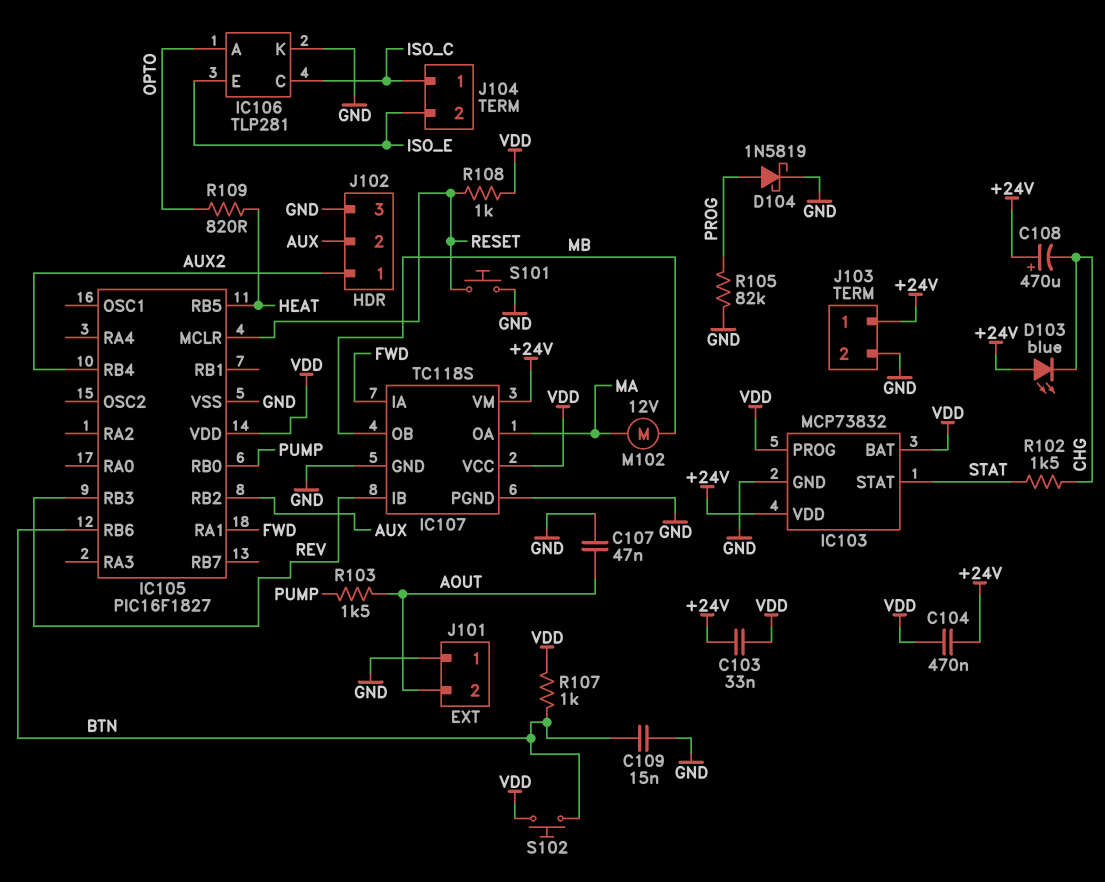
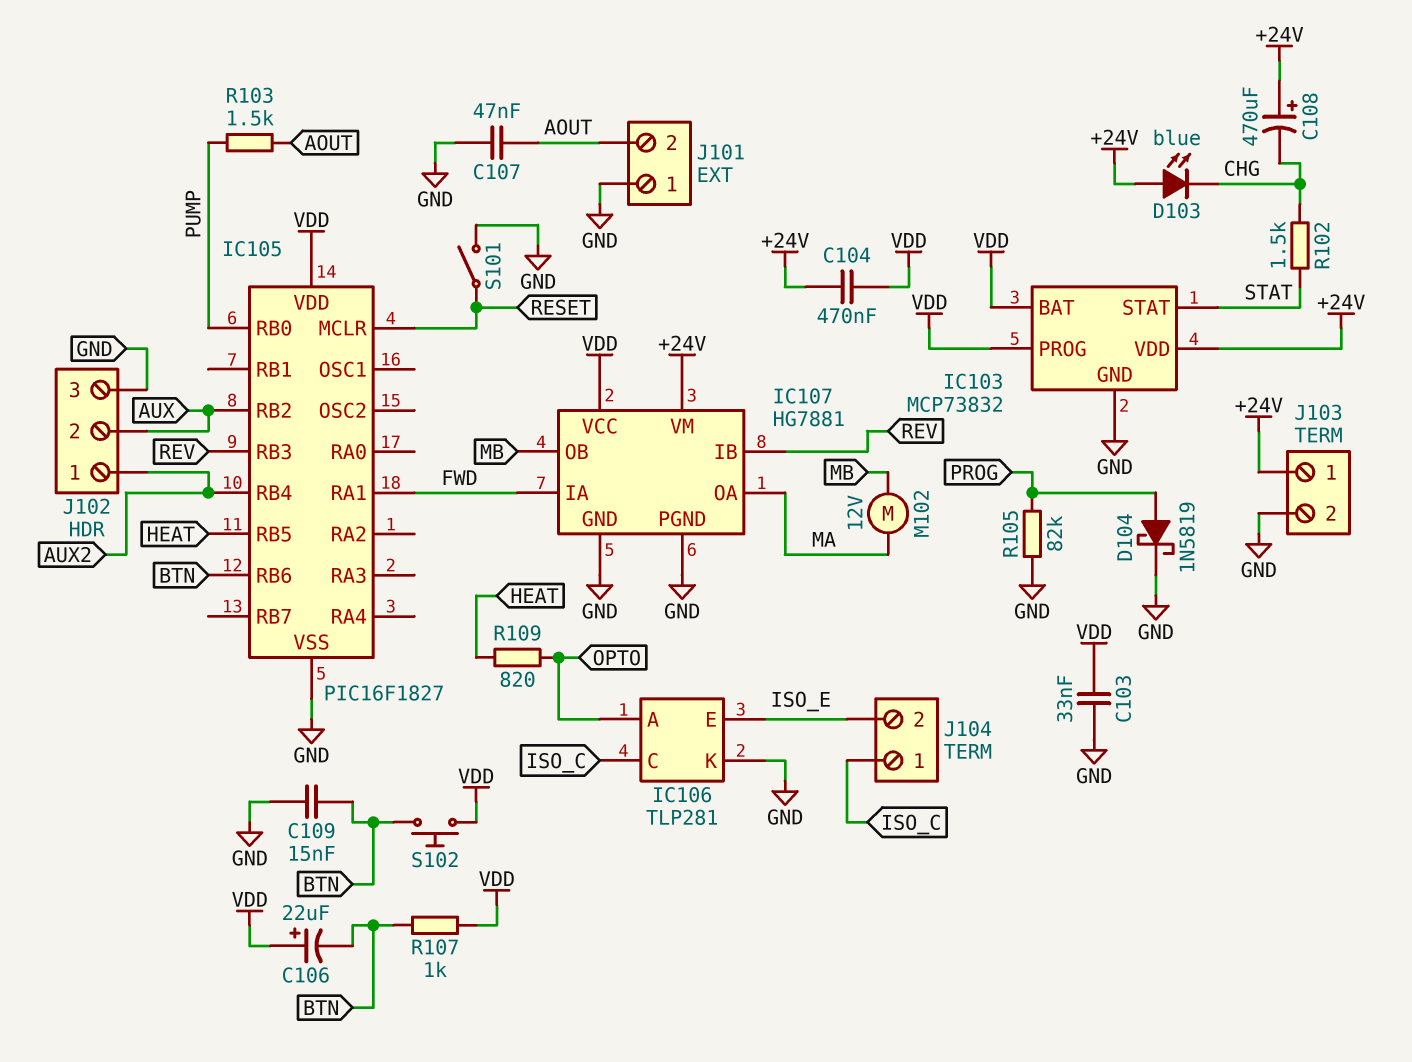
C103: 33nF (+24V, VDD) -> 33nF (GND, VDD)
C106: none -> 22uF (plus VDD, minus BTN)
IC107: TC118S -> HG7881
R108: 1k (RESET, VDD) -> none
S101: button (GND, RESET) -> switch (GND, RESET)

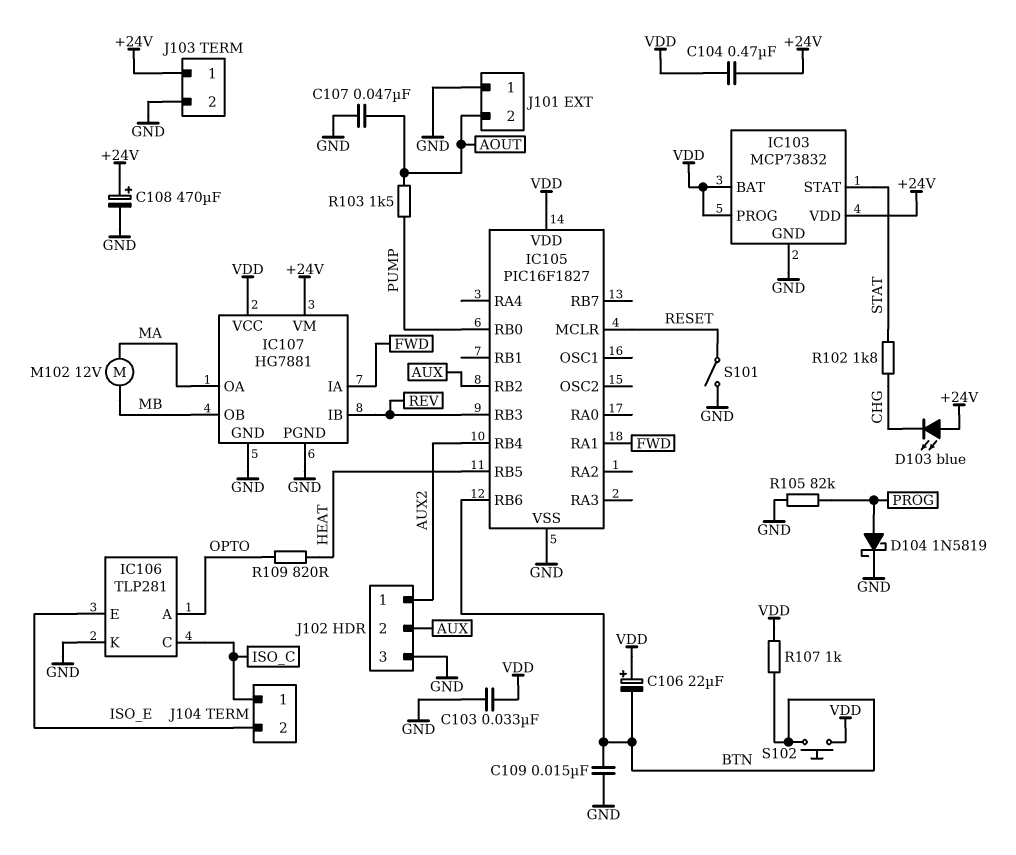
C108: 470uF (plus +24V, minus CHG) -> 470uF (plus +24V, minus GND)
R102: 1.5k (CHG, STAT) -> 1.8k (CHG, STAT)

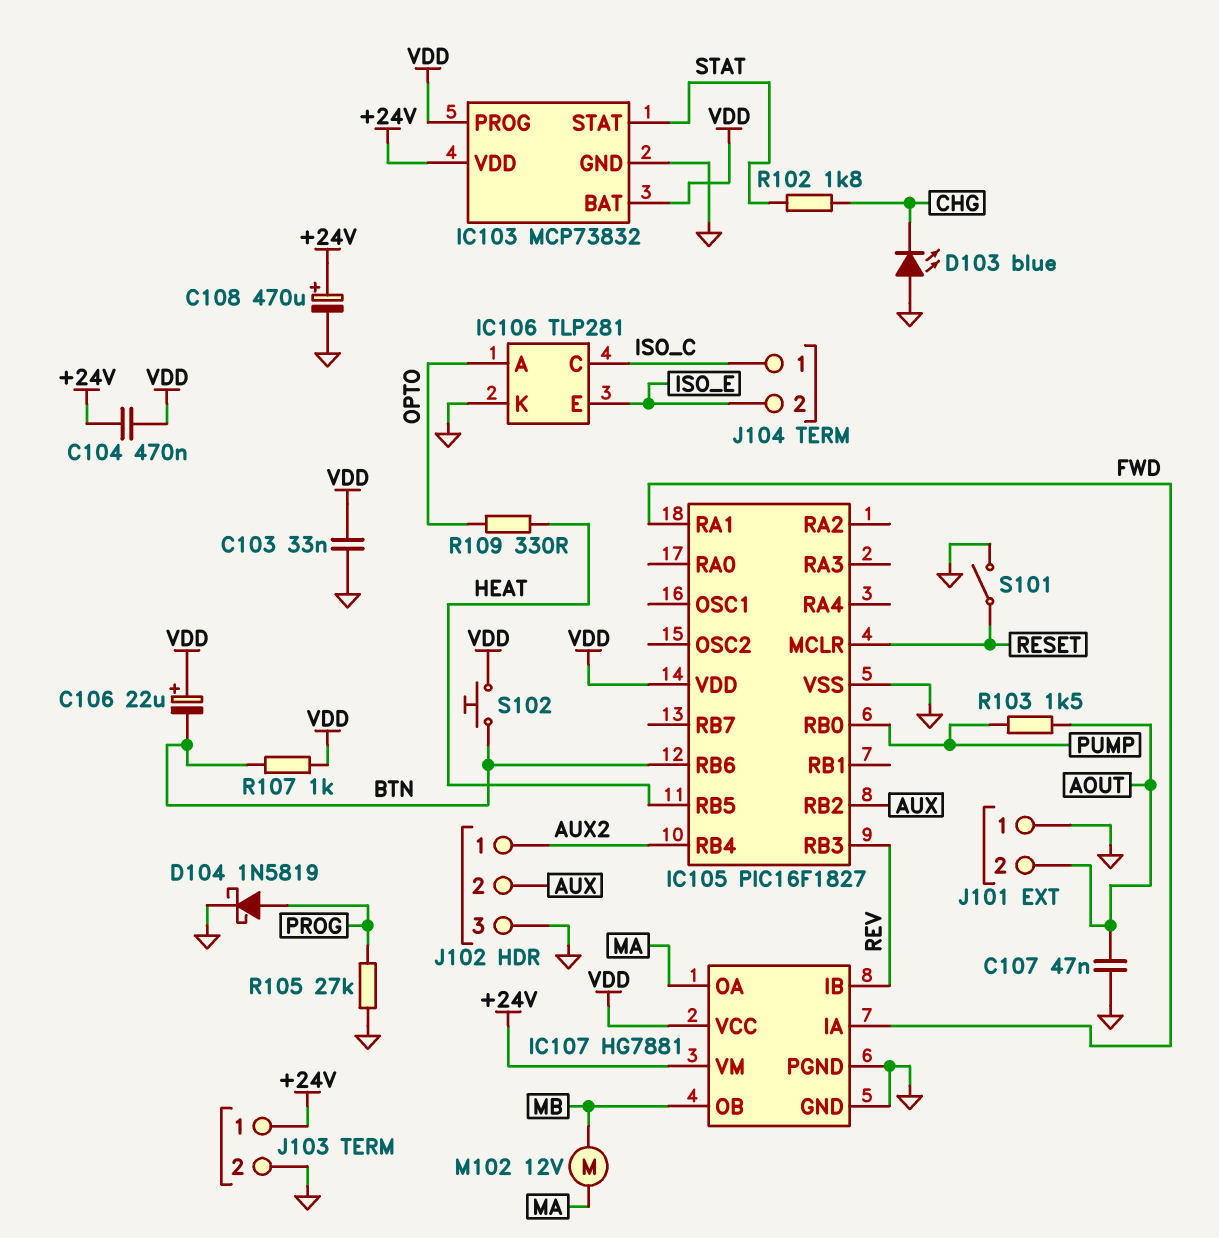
C109: 15nF (BTN, GND) -> none
D103: LED blue (A +24V, K CHG) -> LED blue (A GND, K CHG)
R105: 82k (GND, PROG) -> 27k (GND, PROG)
R109: 820 (HEAT, OPTO) -> 330 (HEAT, OPTO)

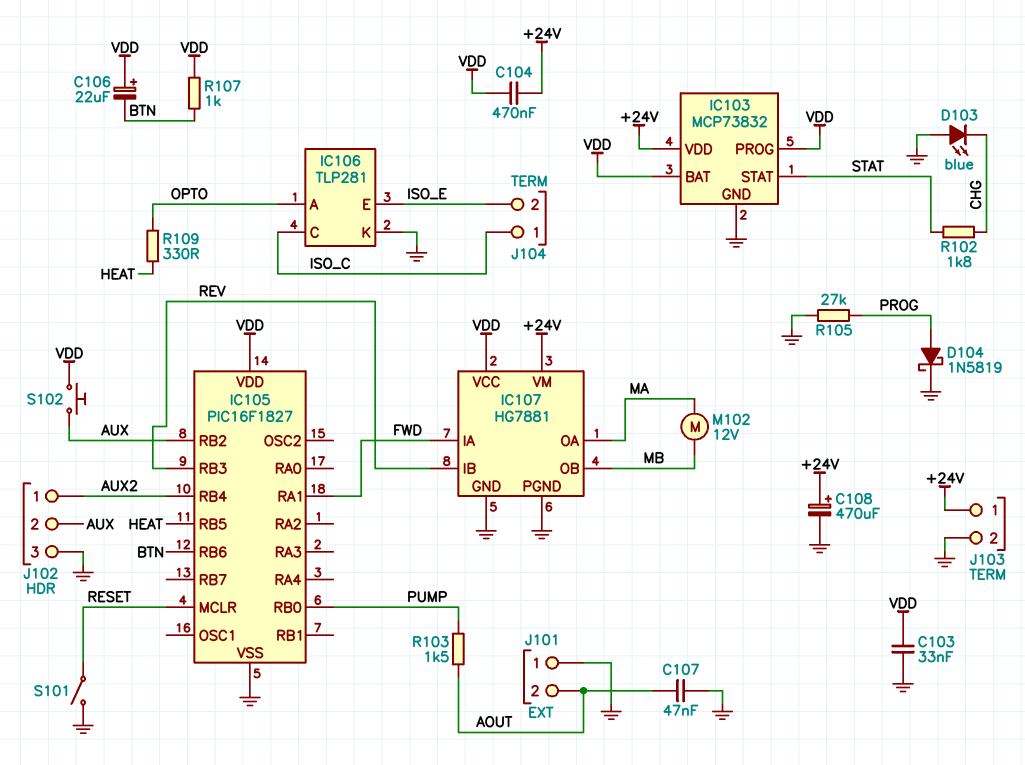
S102: button (BTN, VDD) -> button (AUX, VDD)

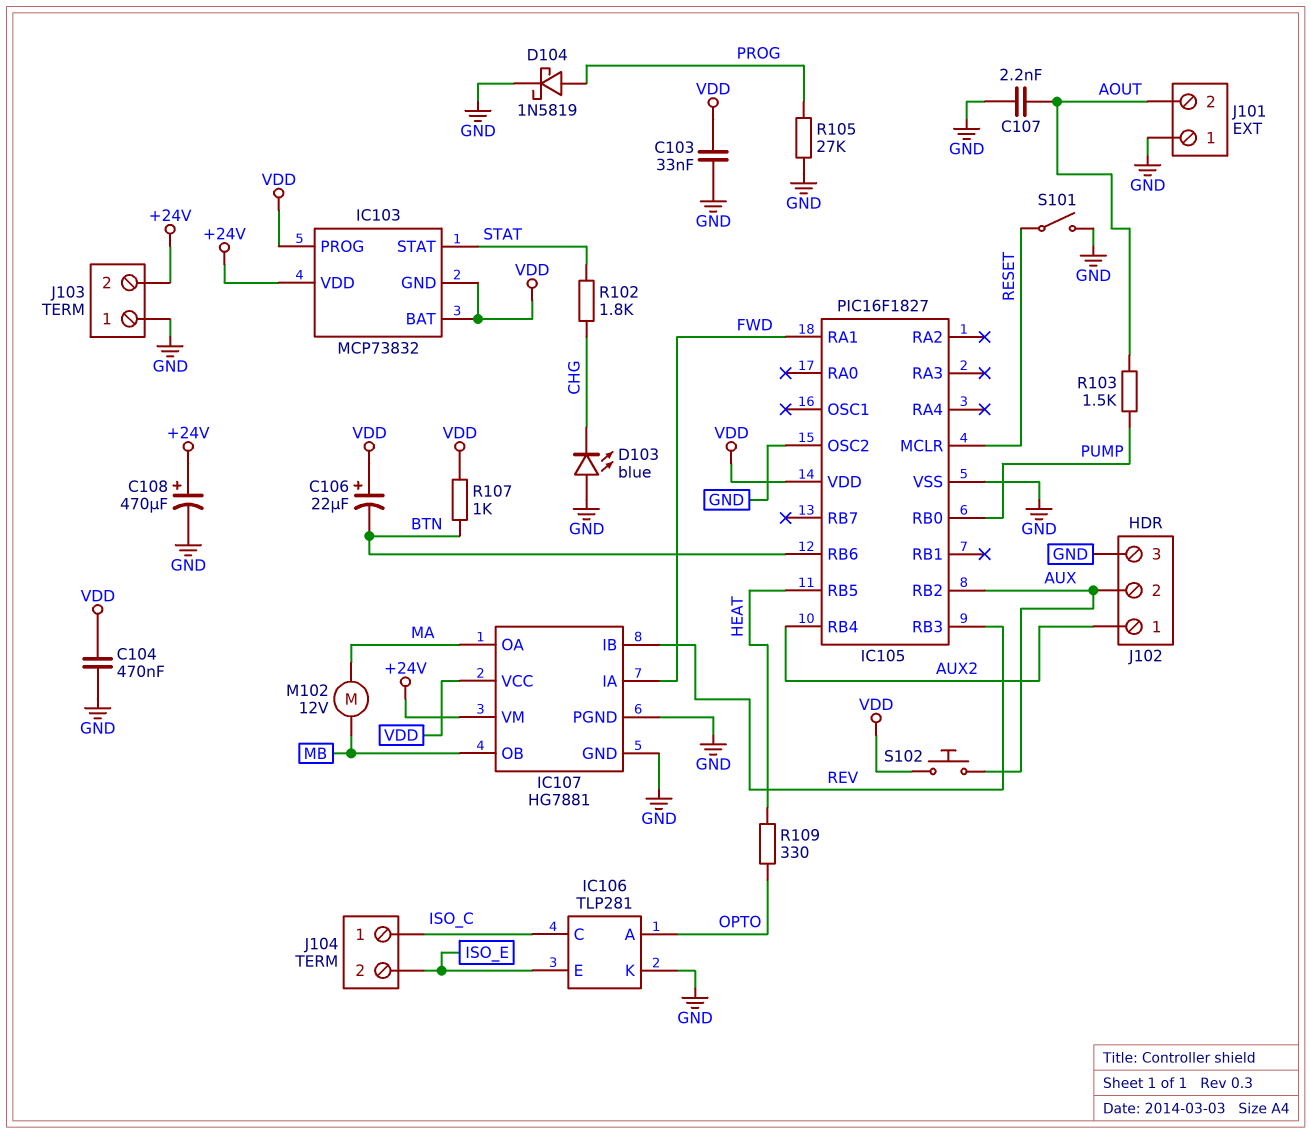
C104: 470nF (+24V, VDD) -> 470nF (GND, VDD)
C107: 47nF (AOUT, GND) -> 2.2nF (AOUT, GND)
IC103 pin GND: GND -> VDD
IC105 pin OSC2: none -> GND
J103 pin 1: +24V -> GND
J103 pin 2: GND -> +24V

